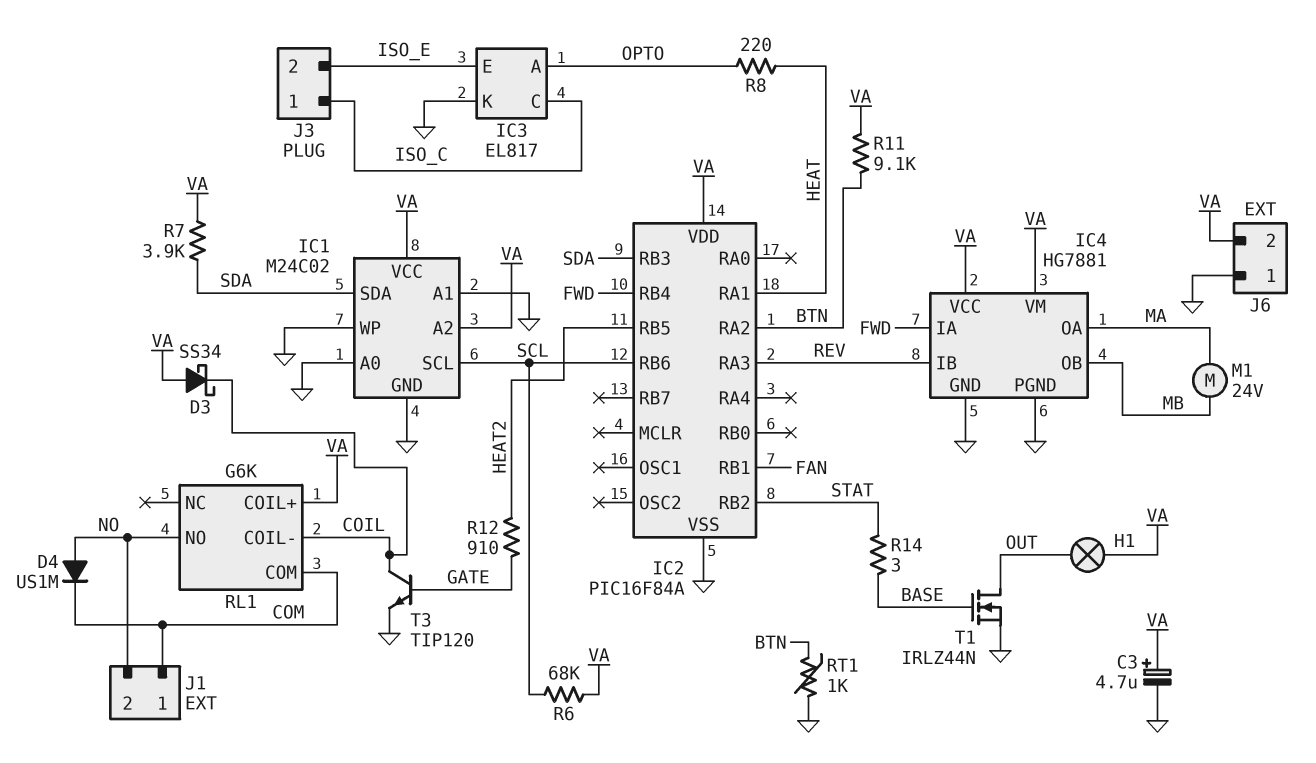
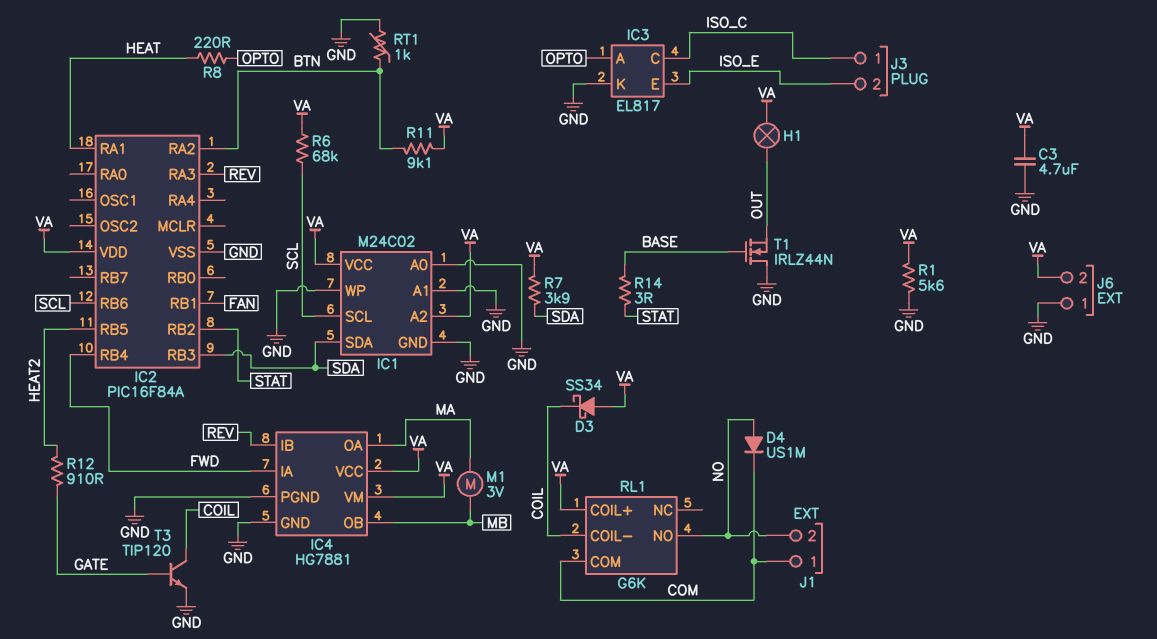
C3: 4.7uF (plus VA, minus GND) -> 4.7uF (GND, VA)
M1: motor 24V (MA, MB) -> motor 3V (MA, MB)
R1: none -> 5.6k (GND, VA)
T1: NMOS IRLZ44N (G BASE, D OUT, S GND) -> NMOS IRLZ44N (G BASE, D GND, S OUT)

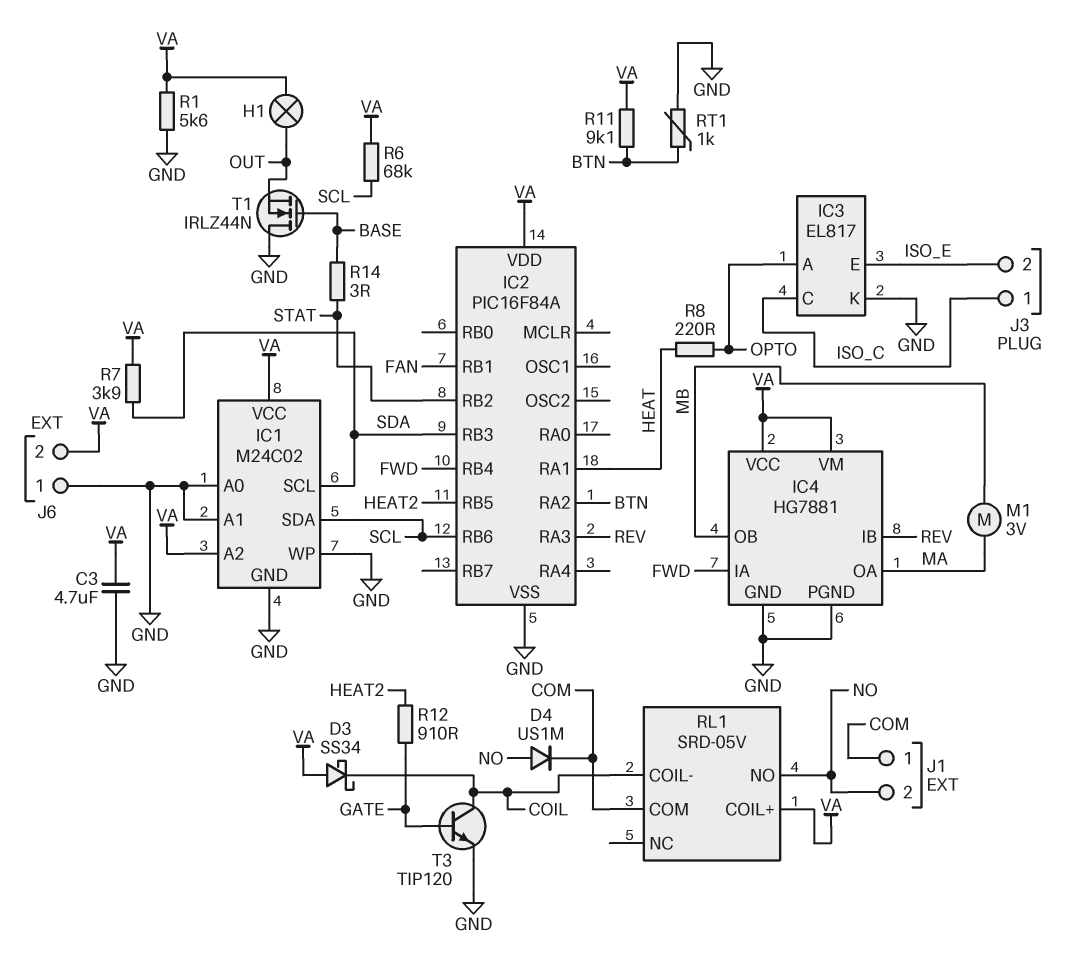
IC1 pin SCL: SCL -> SDA
IC1 pin SDA: SDA -> SCL
RL1: G6K -> SRD-05V

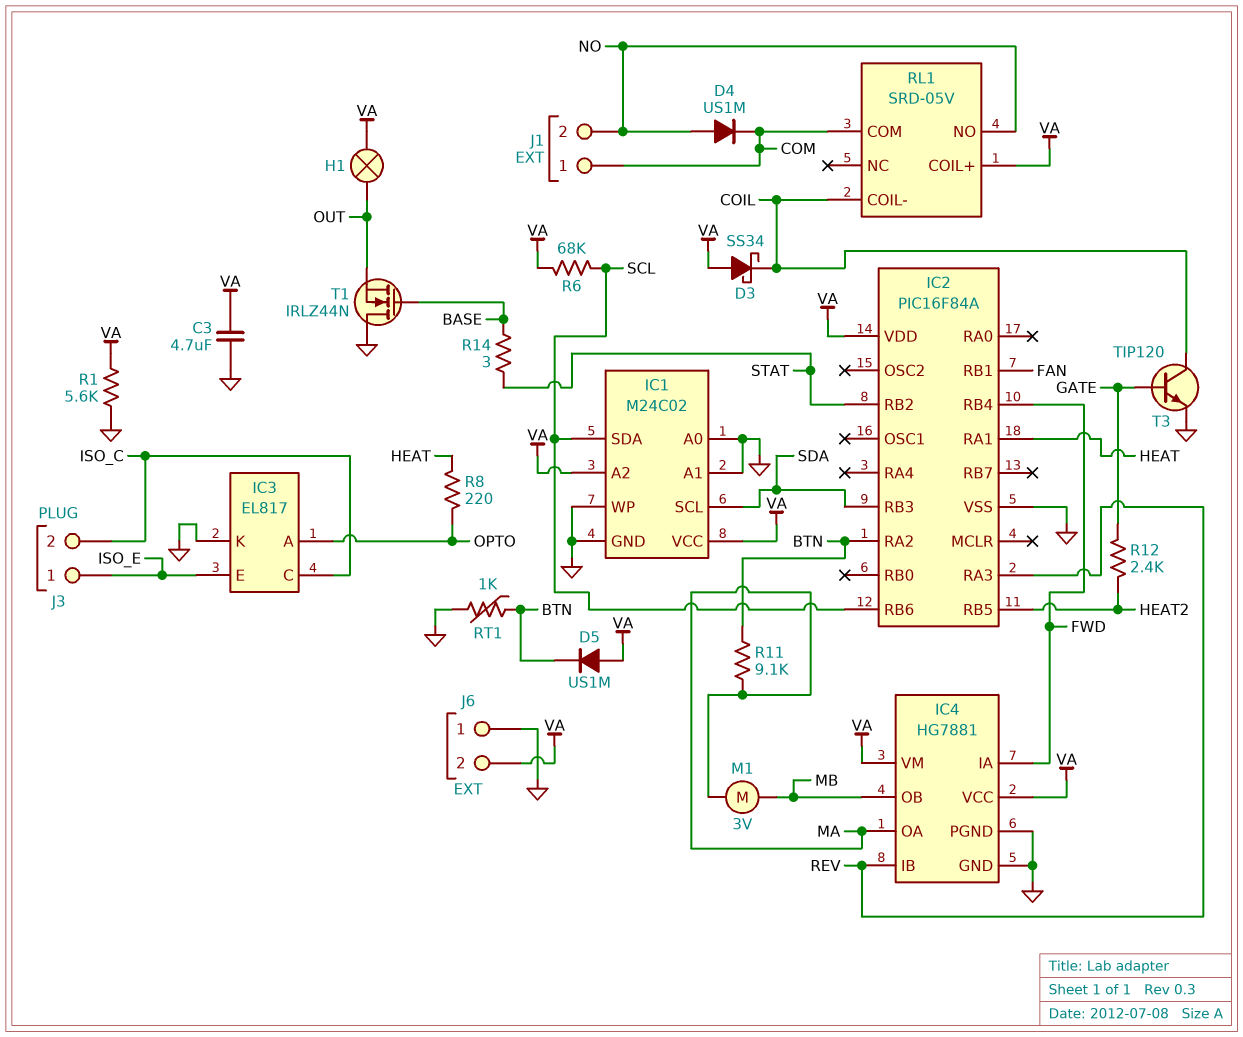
D5: none -> diode US1M (A VA, K BTN)
J3 pin 1: ISO_C -> ISO_E
J3 pin 2: ISO_E -> ISO_C
R7: 3.9k (SDA, VA) -> none
R11: 9.1k (BTN, VA) -> 9.1k (BTN, MA)
R12: 910 (GATE, HEAT2) -> 2.4k (GATE, HEAT2)

